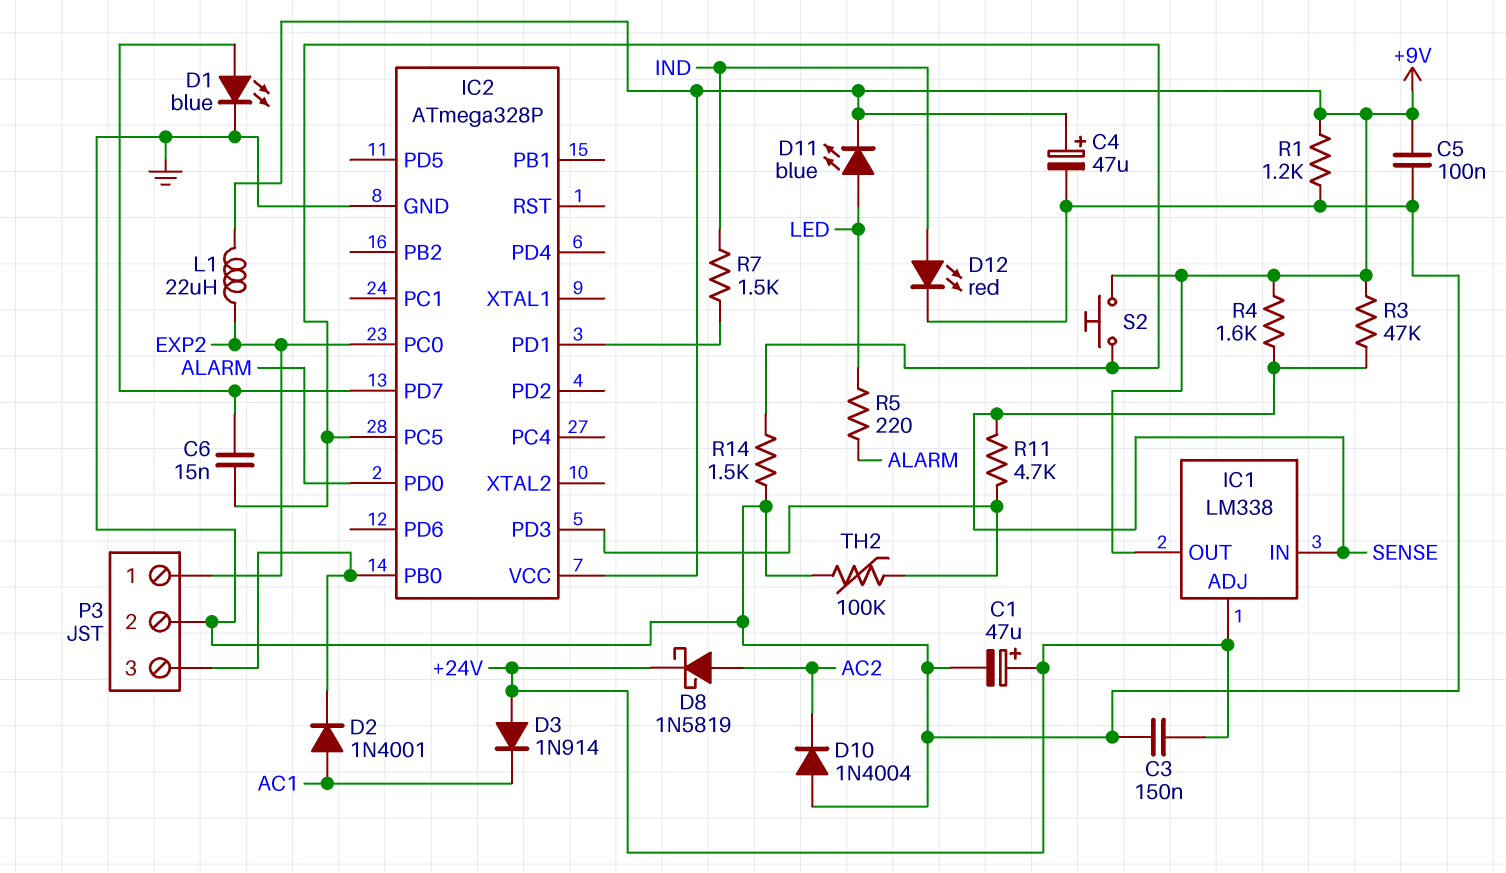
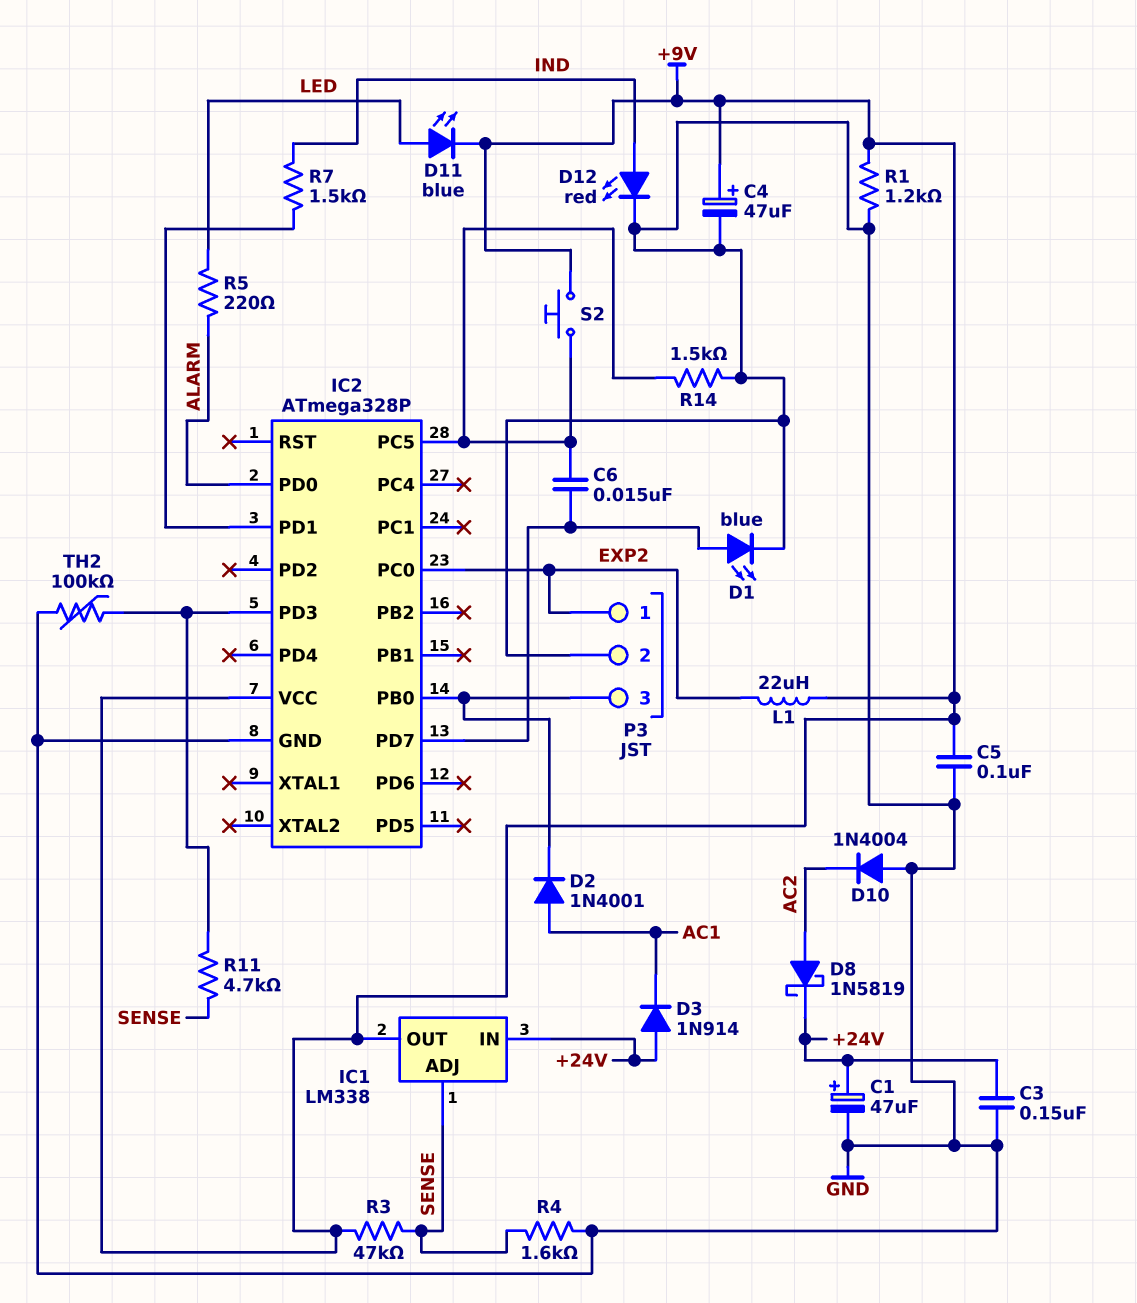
IC1 pin ADJ: +24V -> SENSE
IC1 pin IN: SENSE -> +24V
R4: 1.6k (+9V, SENSE) -> 1.6k (GND, SENSE)

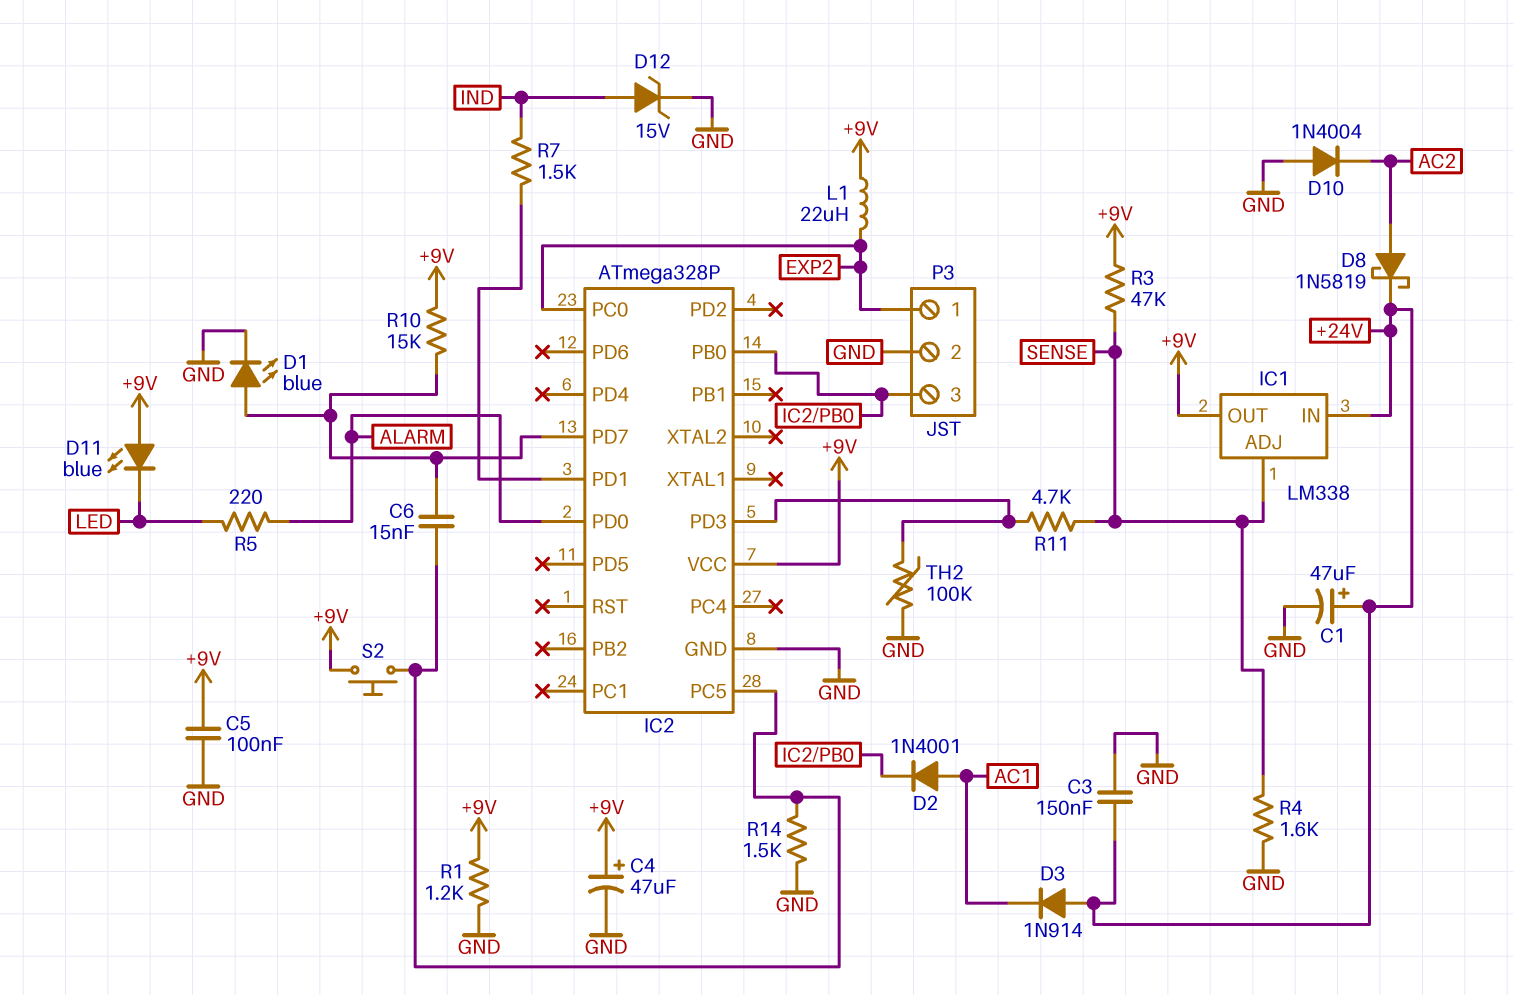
D11: LED blue (A LED, K +9V) -> LED blue (A +9V, K LED)
D12: LED red (A IND, K GND) -> zener 15V (A IND, K GND)
R10: none -> 15k (+9V, IC2/PD7)

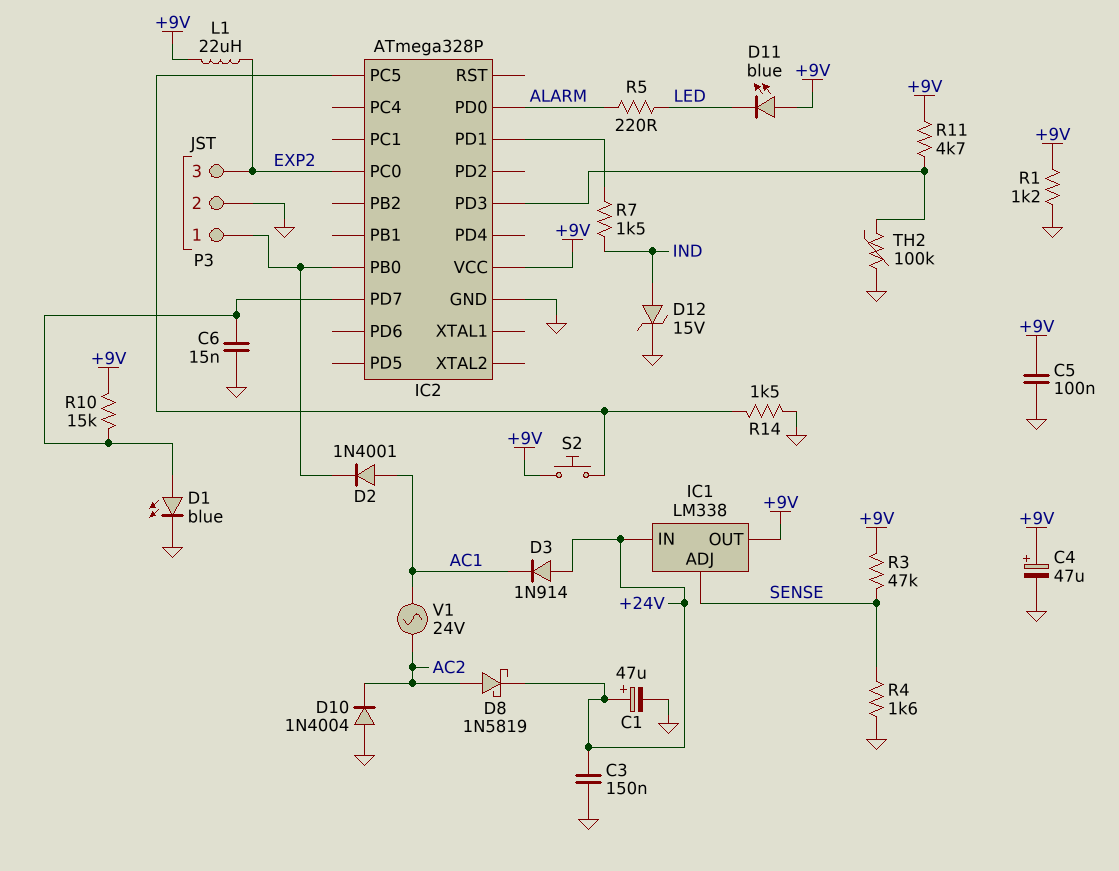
C6: 15nF (IC2/PC5, IC2/PD7) -> 15nF (GND, IC2/PD7)
P3 pin 1: EXP2 -> IC2/PB0
P3 pin 3: IC2/PB0 -> EXP2
R11: 4.7k (IC2/PD3, SENSE) -> 4.7k (+9V, IC2/PD3)
V1: none -> AC 24V (AC1, AC2)

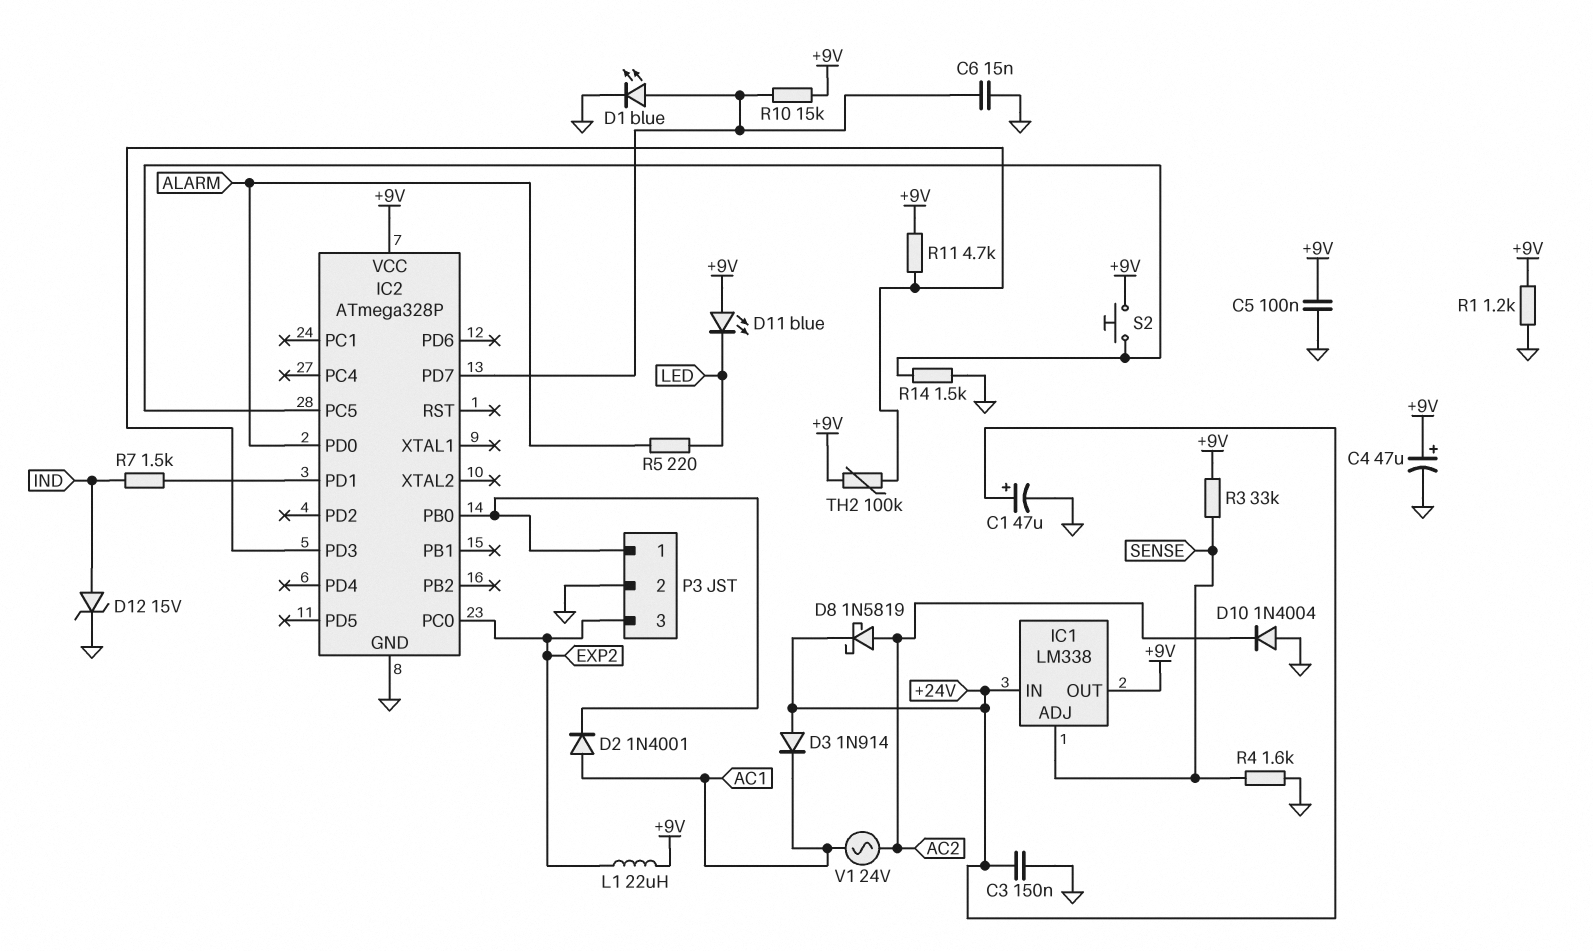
R3: 47k (+9V, SENSE) -> 33k (+9V, SENSE)
TH2: 100k (GND, IC2/PD3) -> 100k (+9V, IC2/PD3)

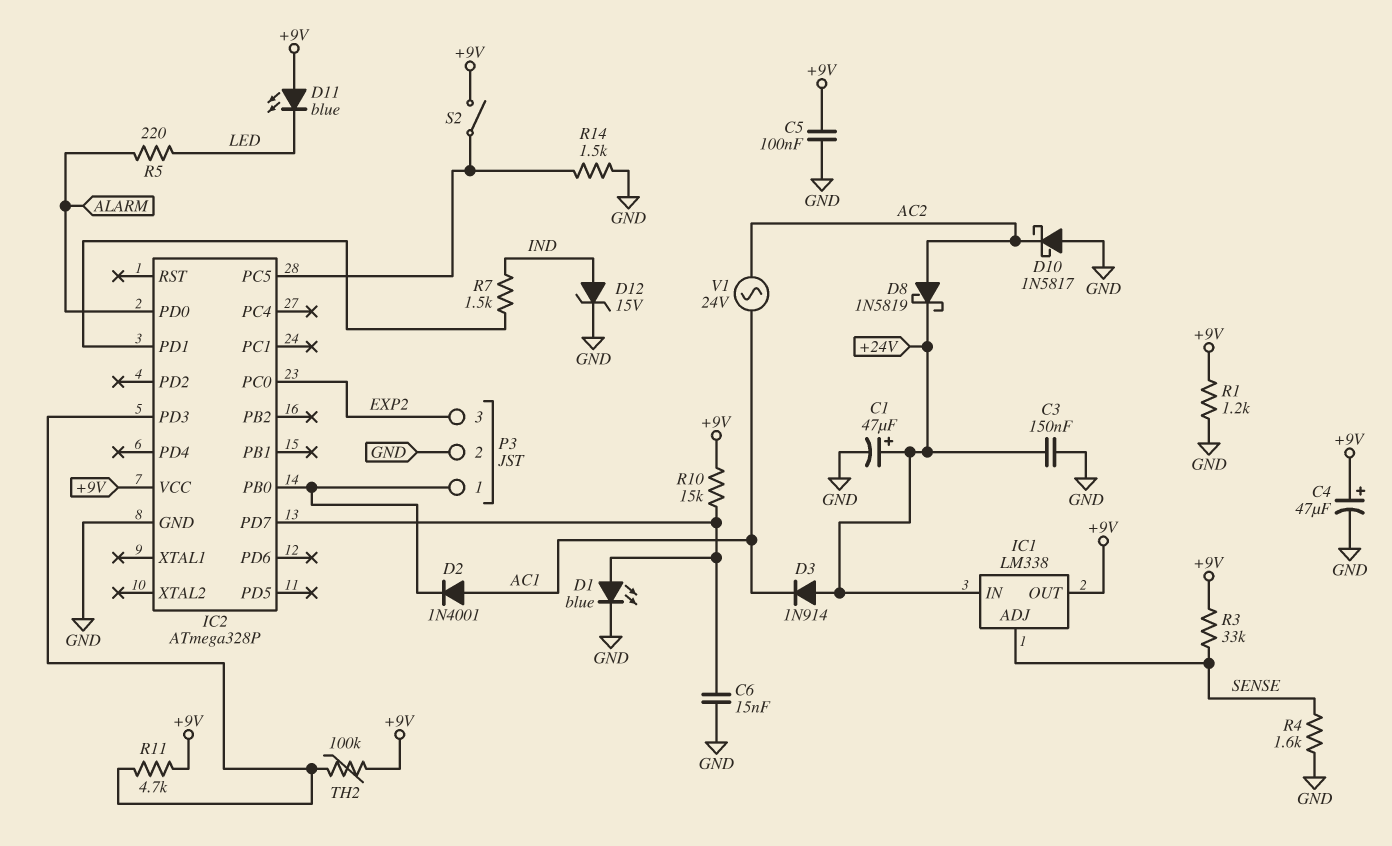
D10: diode 1N4004 (A GND, K AC2) -> schottky 1N5817 (A GND, K AC2)
L1: 22uH (+9V, EXP2) -> none
S2: button (+9V, IC2/PC5) -> switch (+9V, IC2/PC5)

